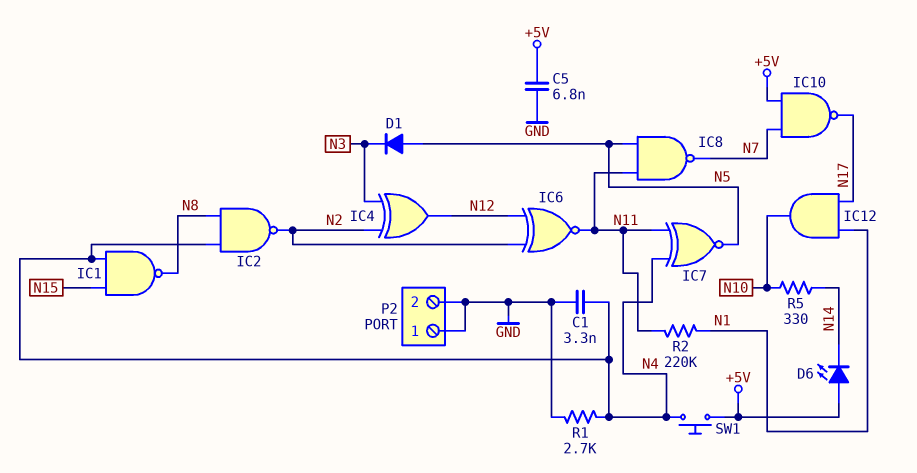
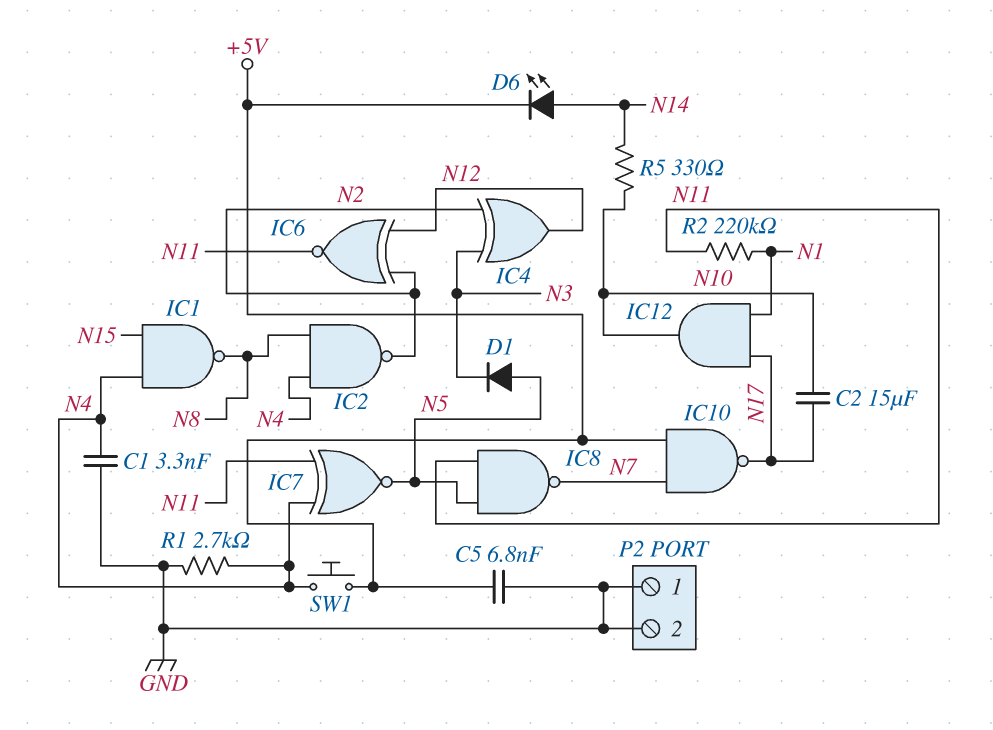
C2: none -> 15uF (N10, N17)
D6: LED (A +5V, K N14) -> LED (A N14, K +5V)

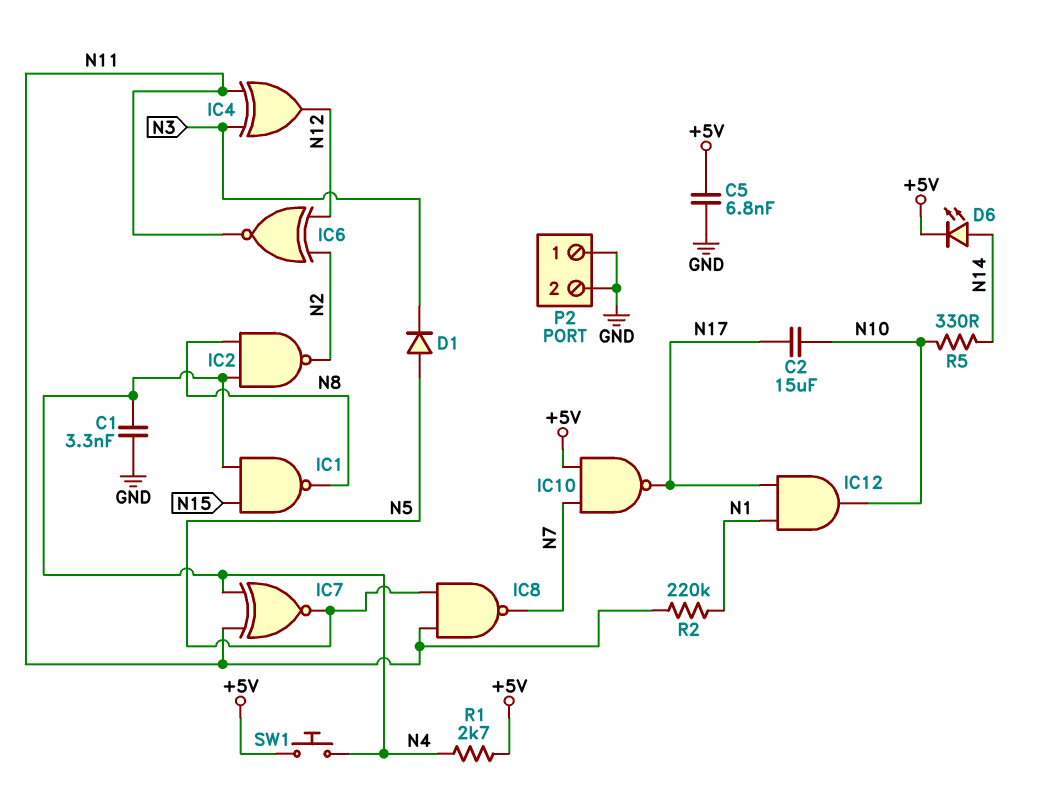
IC4: XOR (in N2, in N3, out N12) -> XOR (in N3, in N11, out N12)
R1: 2.7k (GND, N4) -> 2.7k (+5V, N4)

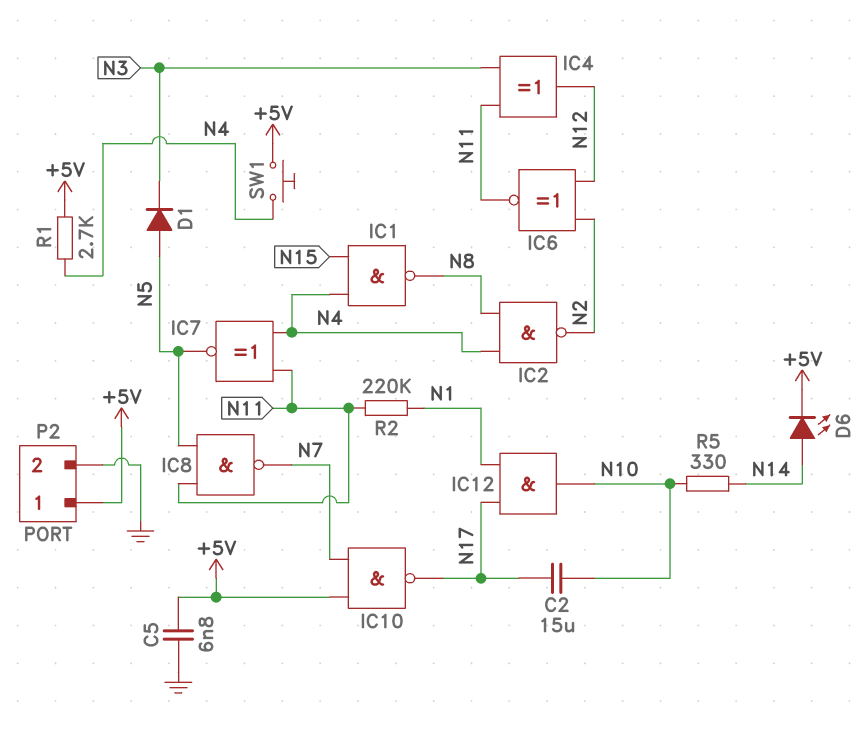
C1: 3.3nF (GND, N4) -> none
P2 pin 1: GND -> +5V

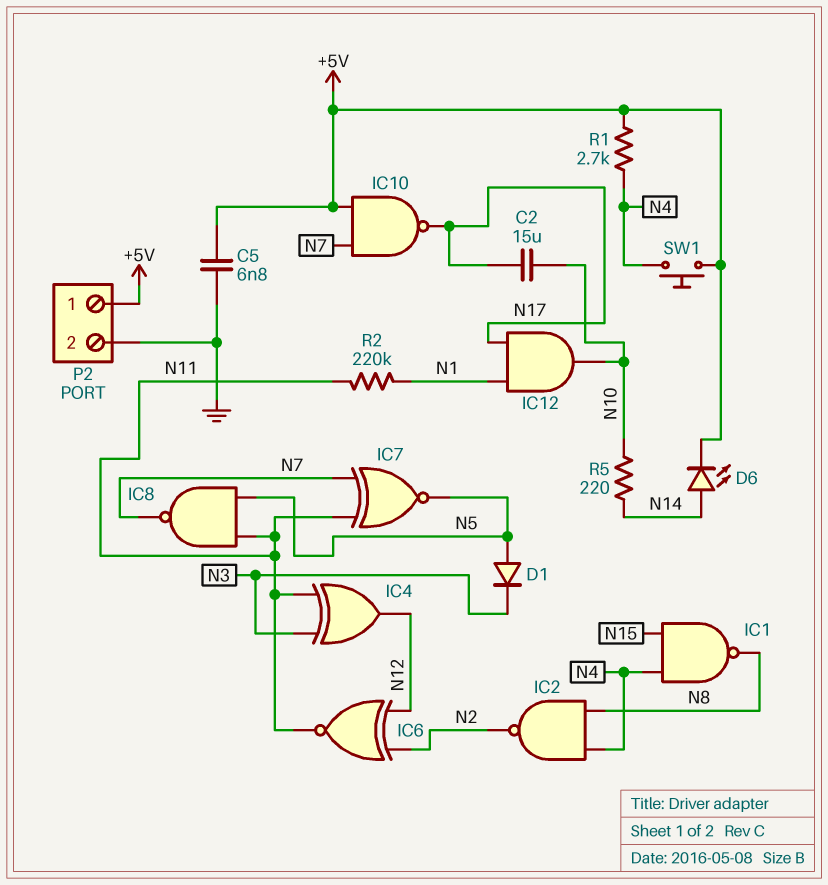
IC7: XNOR (in N4, in N11, out N5) -> XNOR (in N7, in N11, out N5)
R5: 330 (N10, N14) -> 220 (N10, N14)

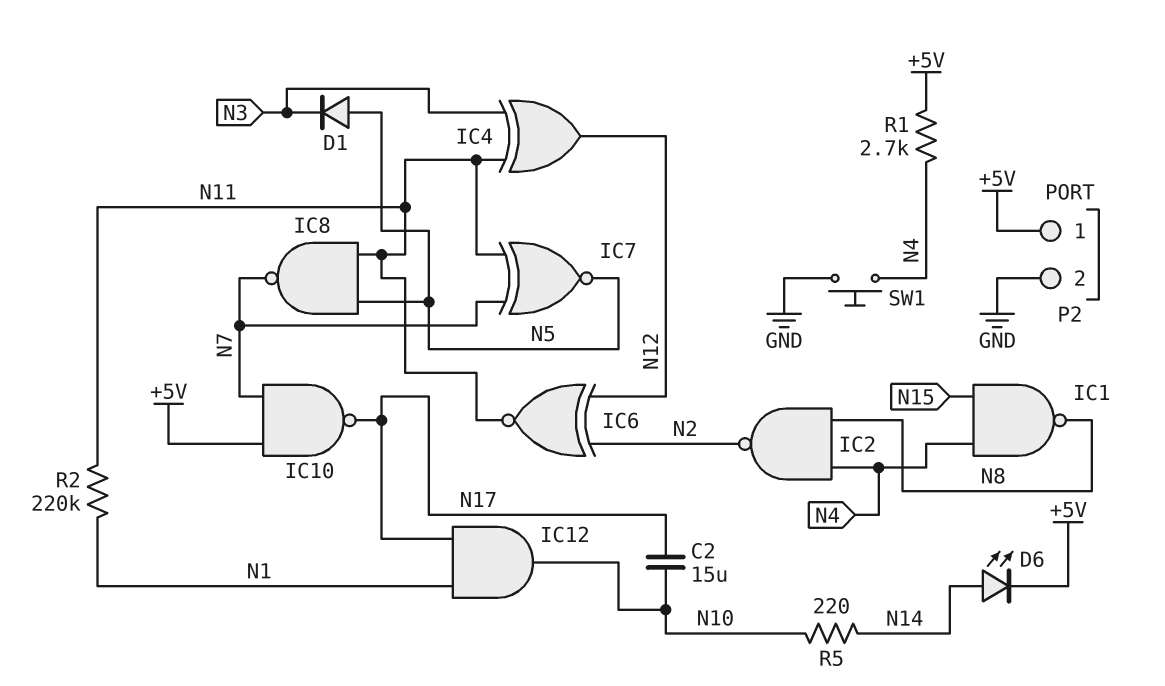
C5: 6.8nF (+5V, GND) -> none
SW1: button (+5V, N4) -> button (GND, N4)

